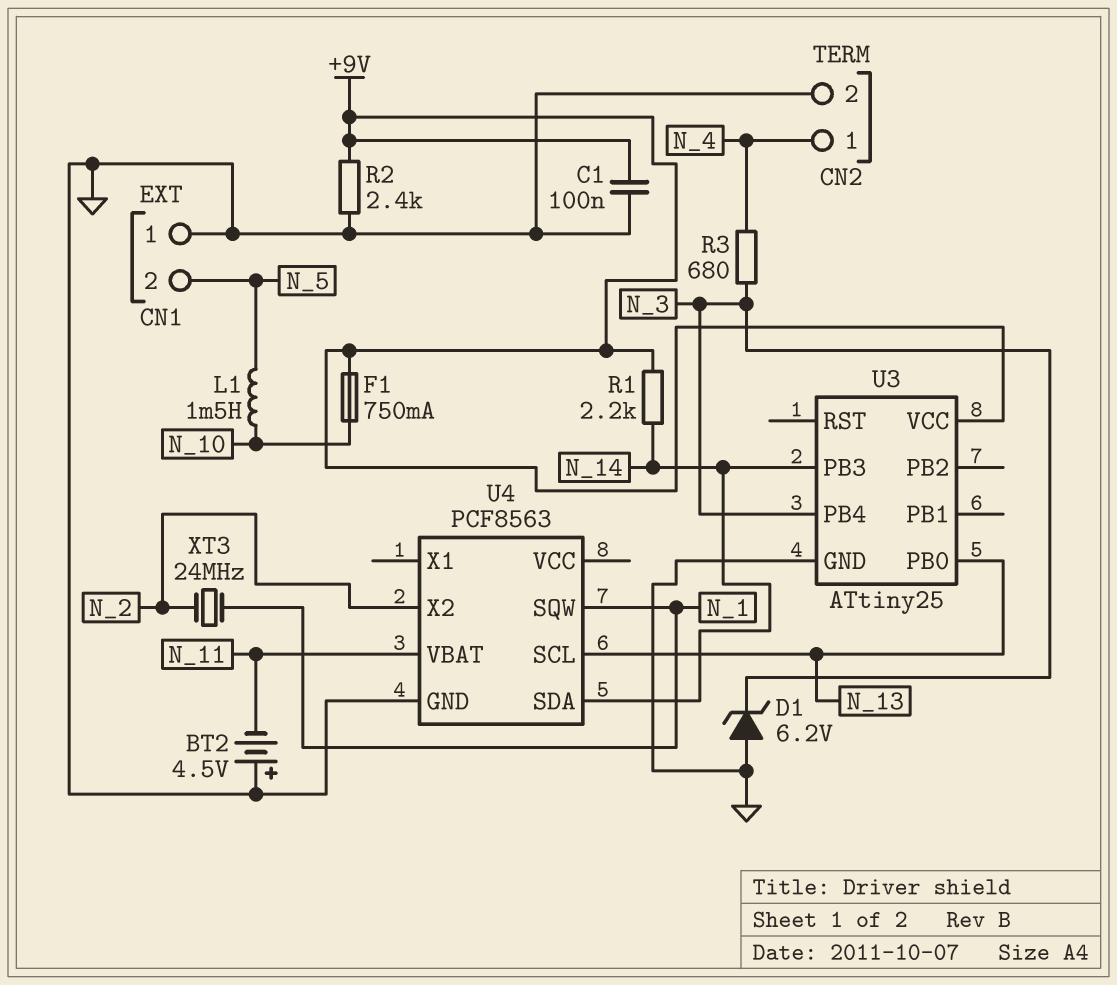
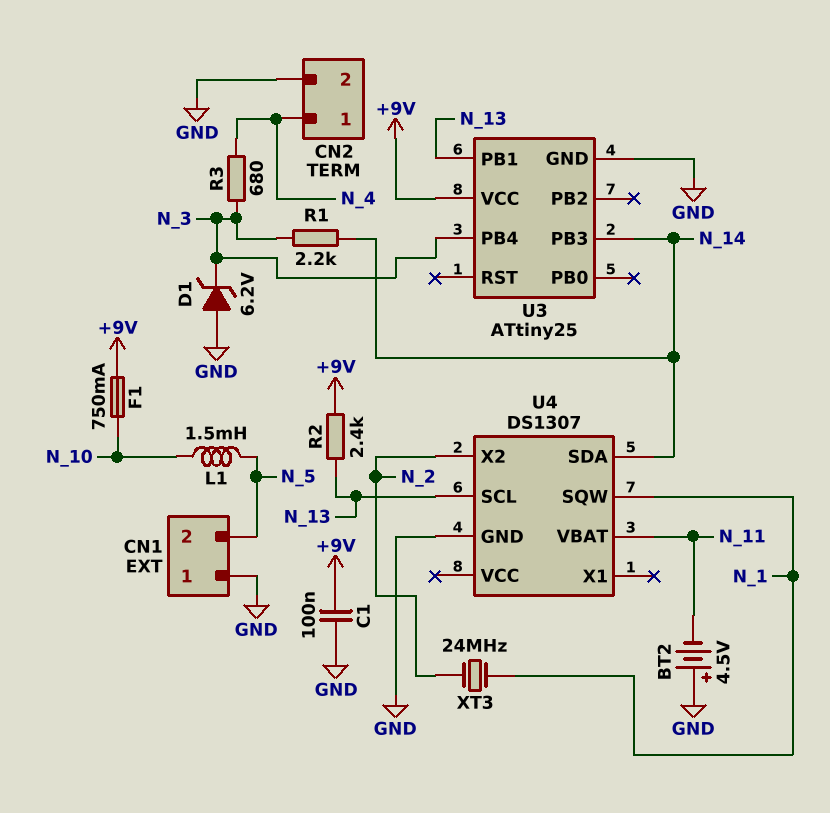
R1: 2.2k (+9V, N_14) -> 2.2k (N_3, N_14)
R2: 2.4k (+9V, GND) -> 2.4k (+9V, N_13)
U3 pin PB0: N_13 -> none
U3 pin PB1: none -> N_13
U4: PCF8563 -> DS1307

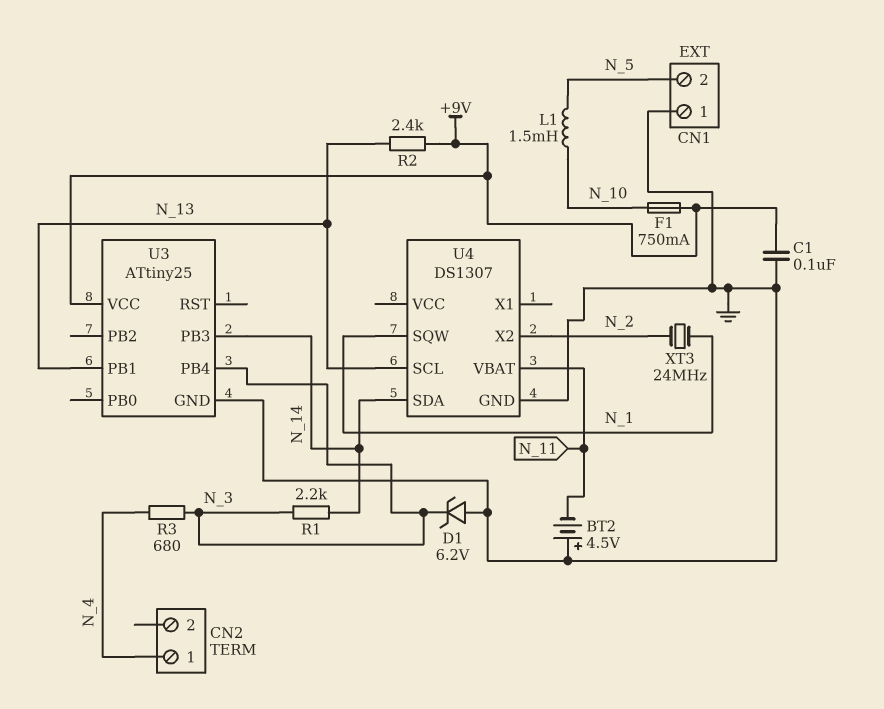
CN2 pin 2: GND -> none

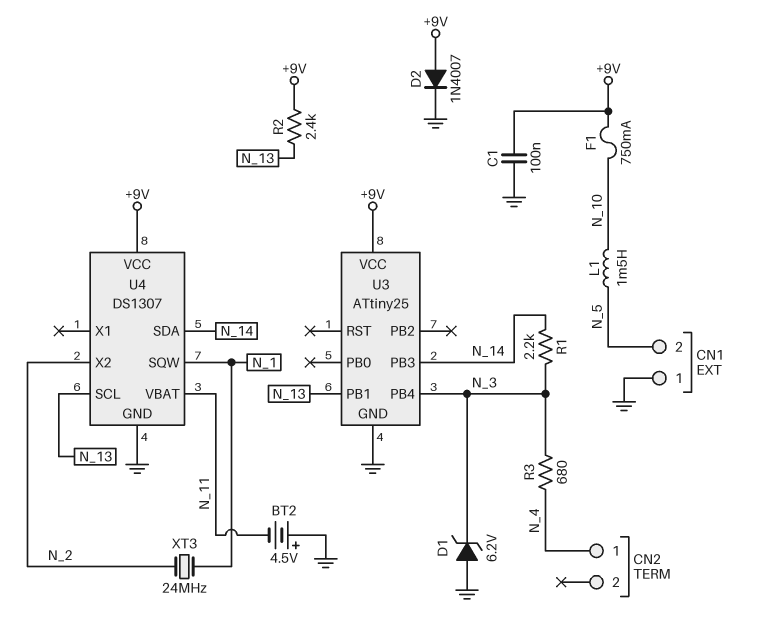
D2: none -> diode 1N4007 (A +9V, K GND)
U4 pin VCC: none -> +9V

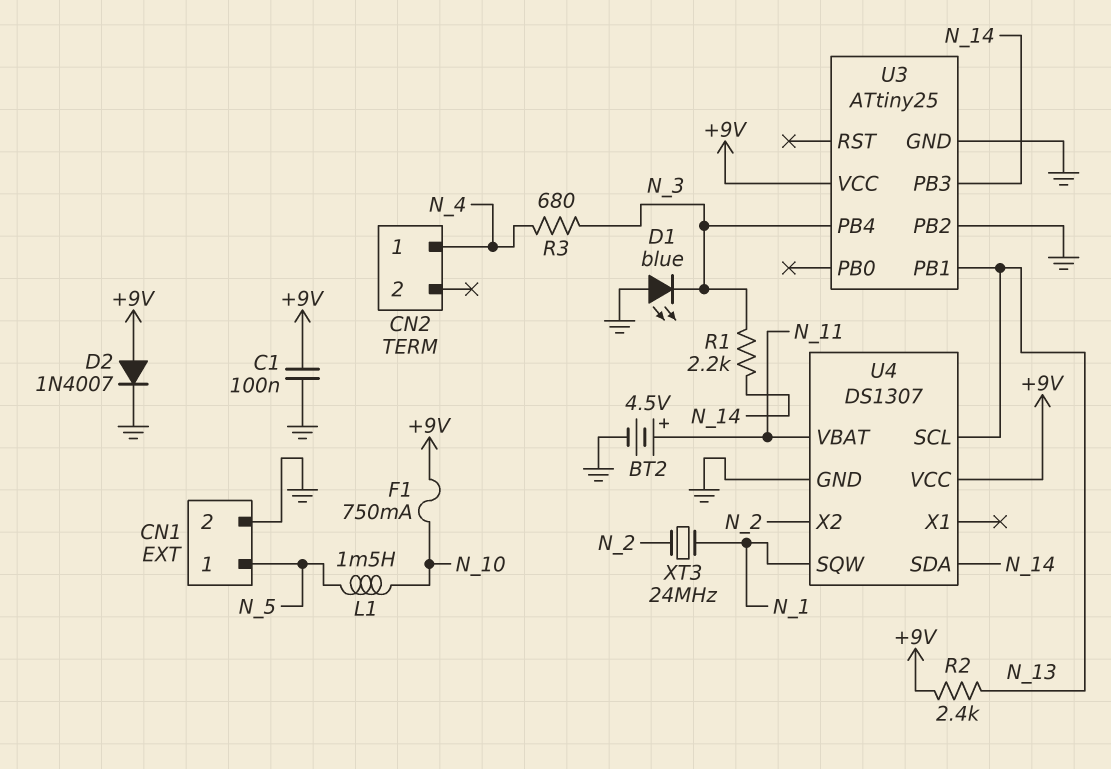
BT2: 4.5V (plus GND, minus N_11) -> 4.5V (plus N_11, minus GND)
CN1 pin 1: GND -> N_5
CN1 pin 2: N_5 -> GND
D1: zener 6.2V (A GND, K N_3) -> LED blue (A GND, K N_3)
U3 pin PB2: none -> GND

